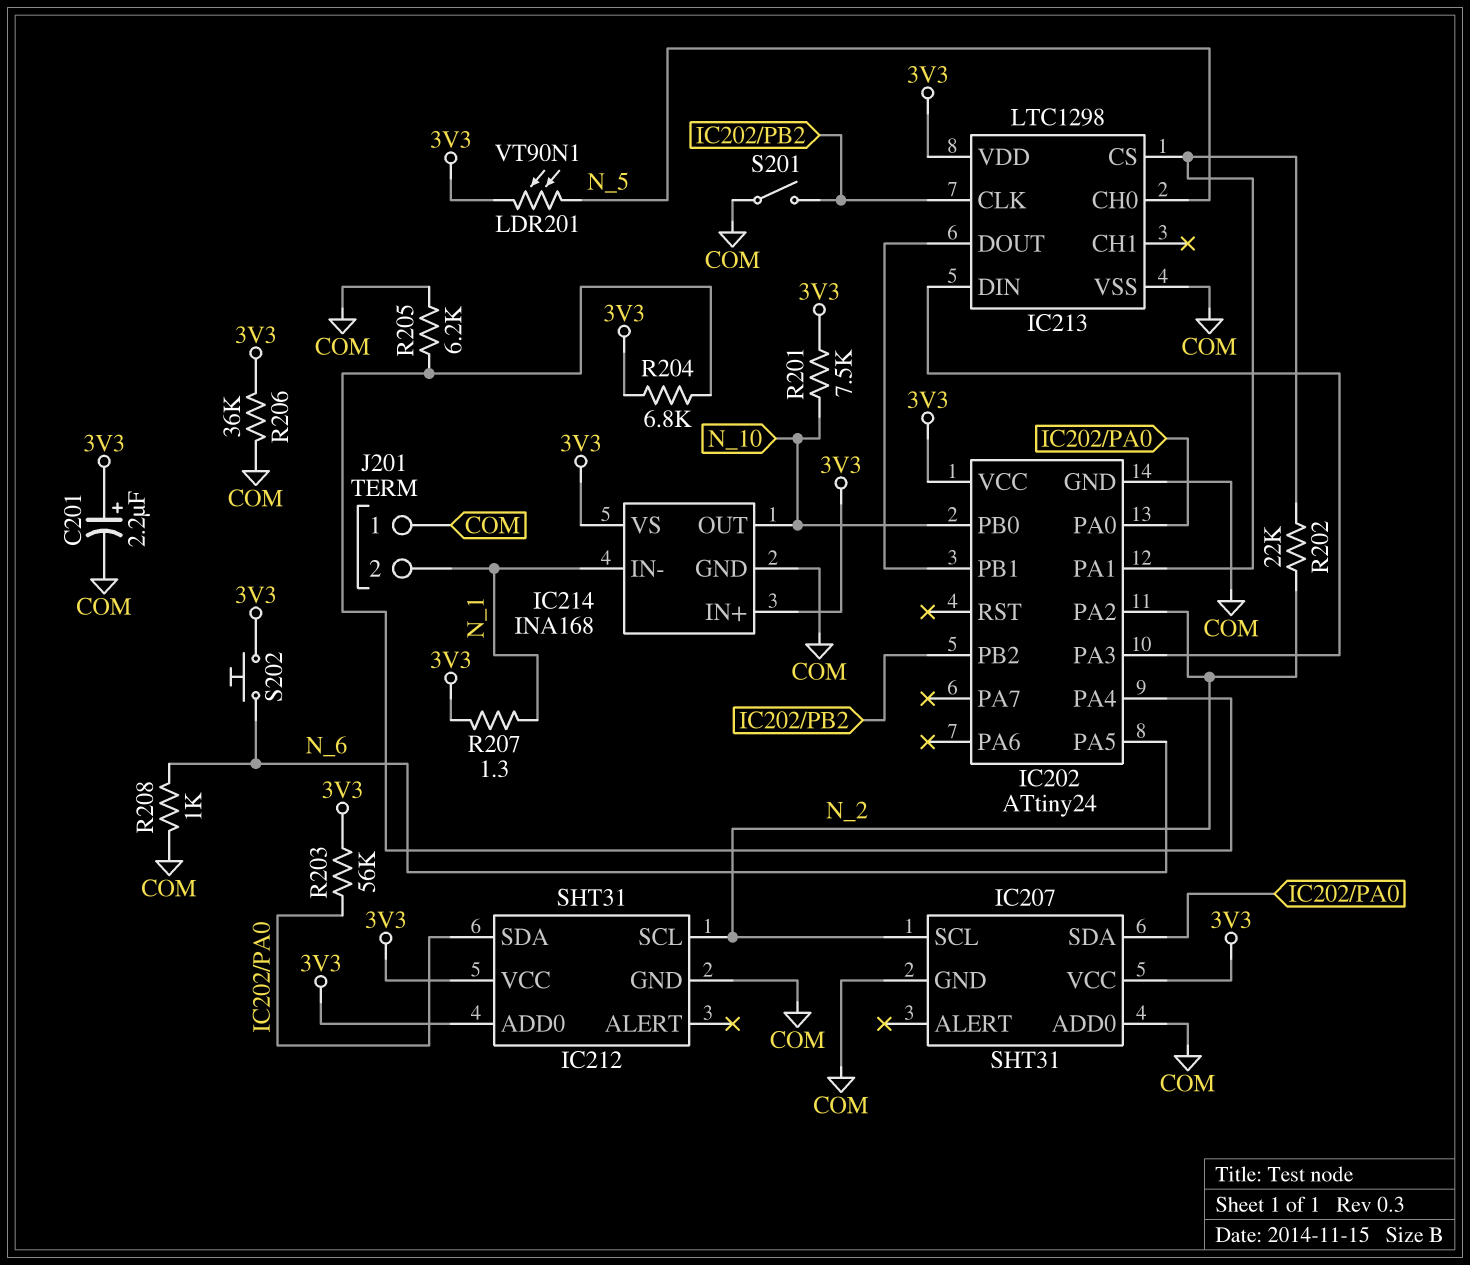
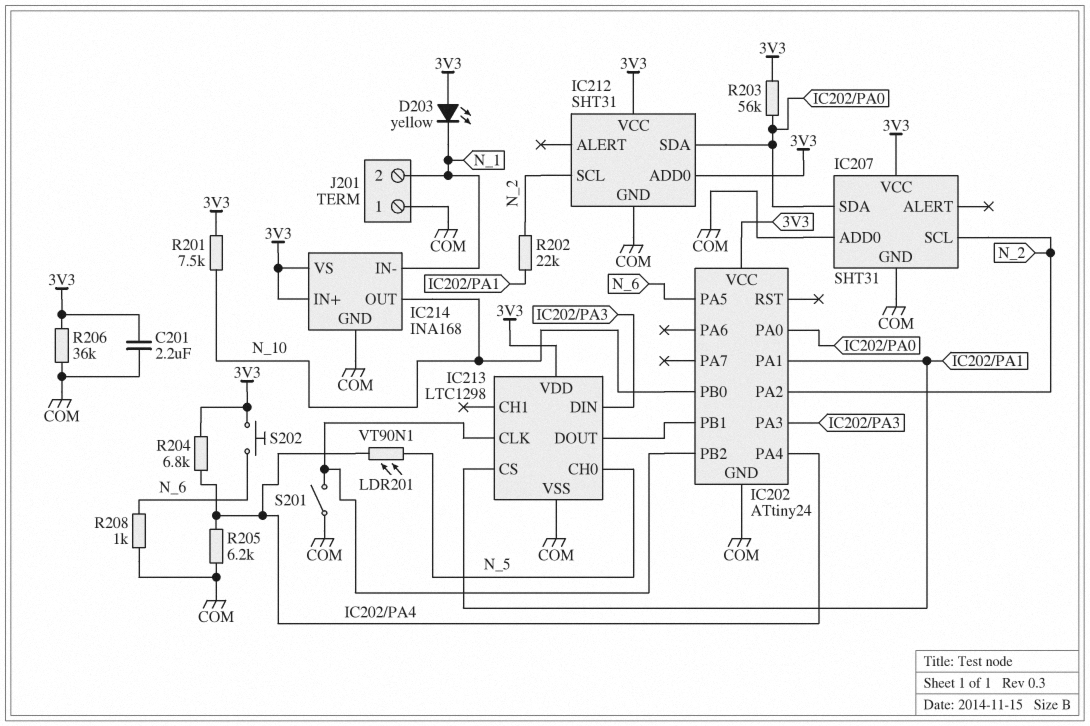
C201: 2.2uF (plus 3V3, minus COM) -> 2.2uF (3V3, COM)
D203: none -> LED yellow (A 3V3, K N_1)
LDR201: VT90N1 (3V3, N_5) -> VT90N1 (IC202/PA4, N_5)
R207: 1.3 (3V3, N_1) -> none

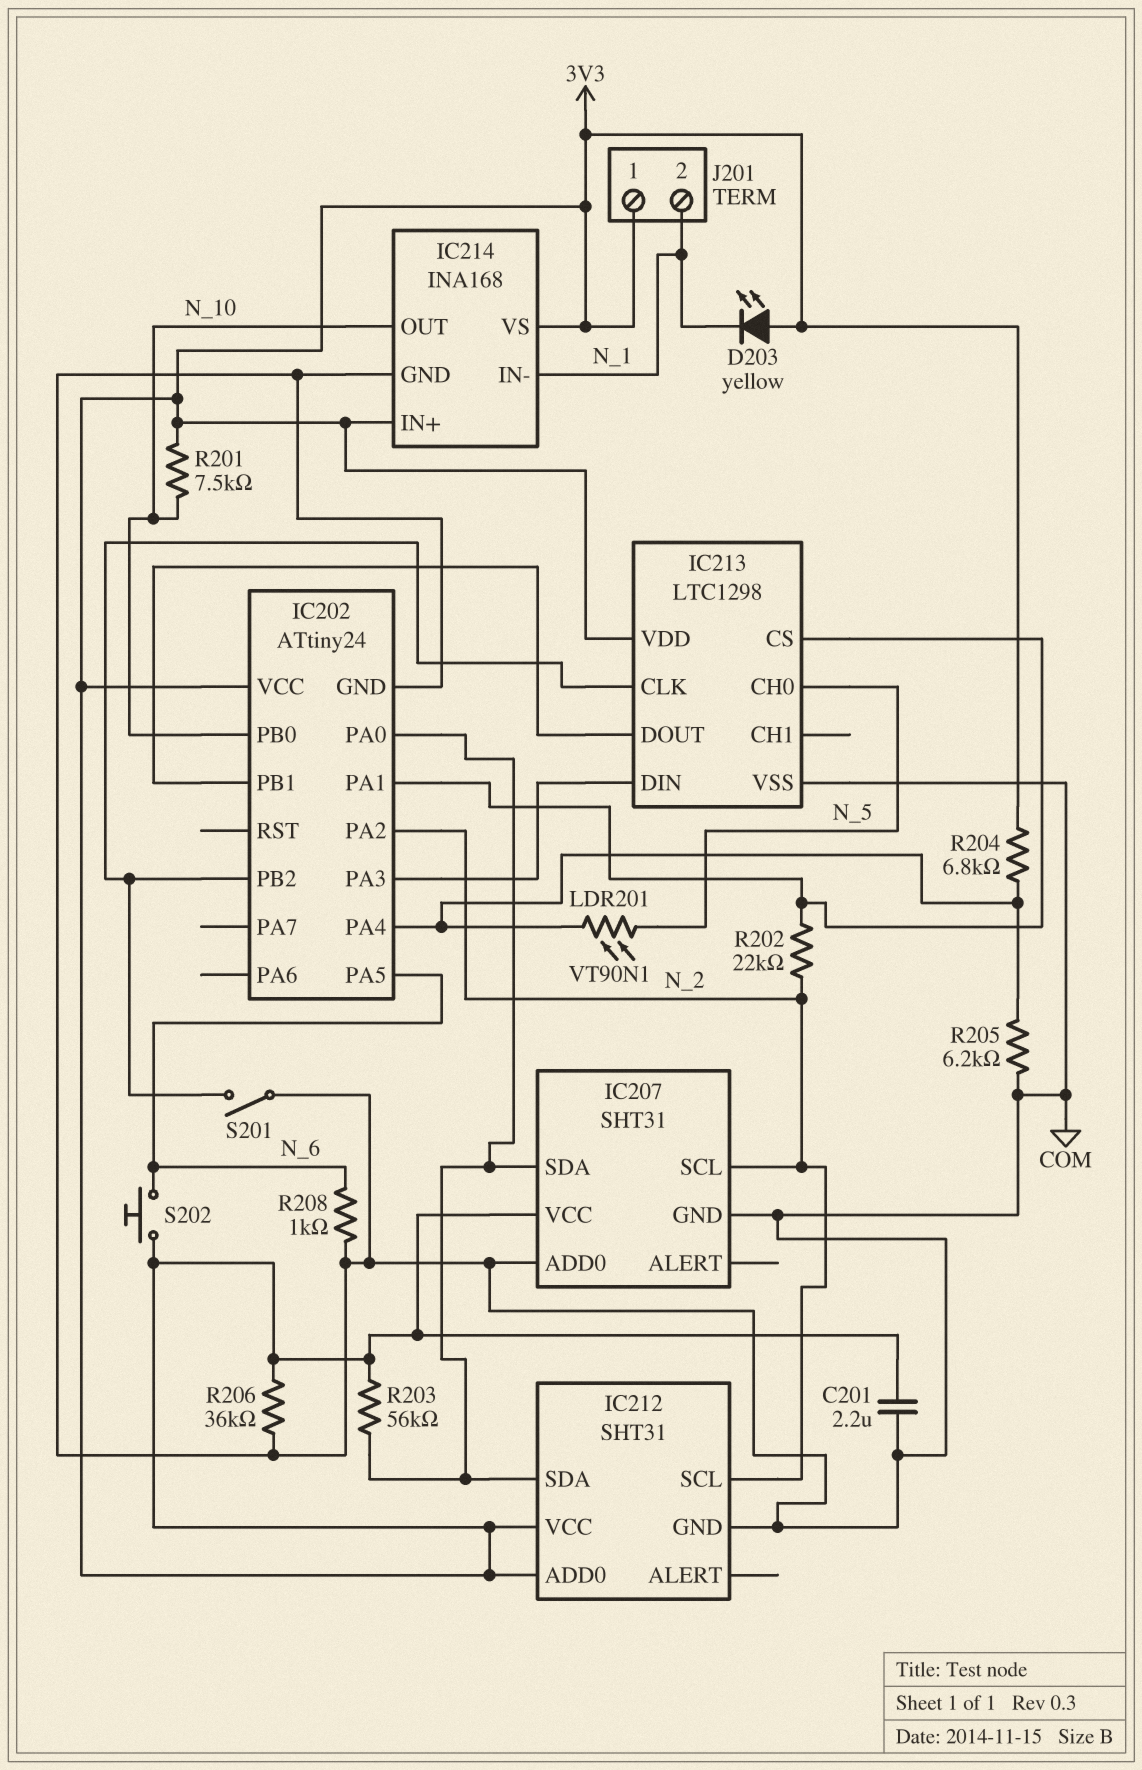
J201 pin 1: COM -> 3V3

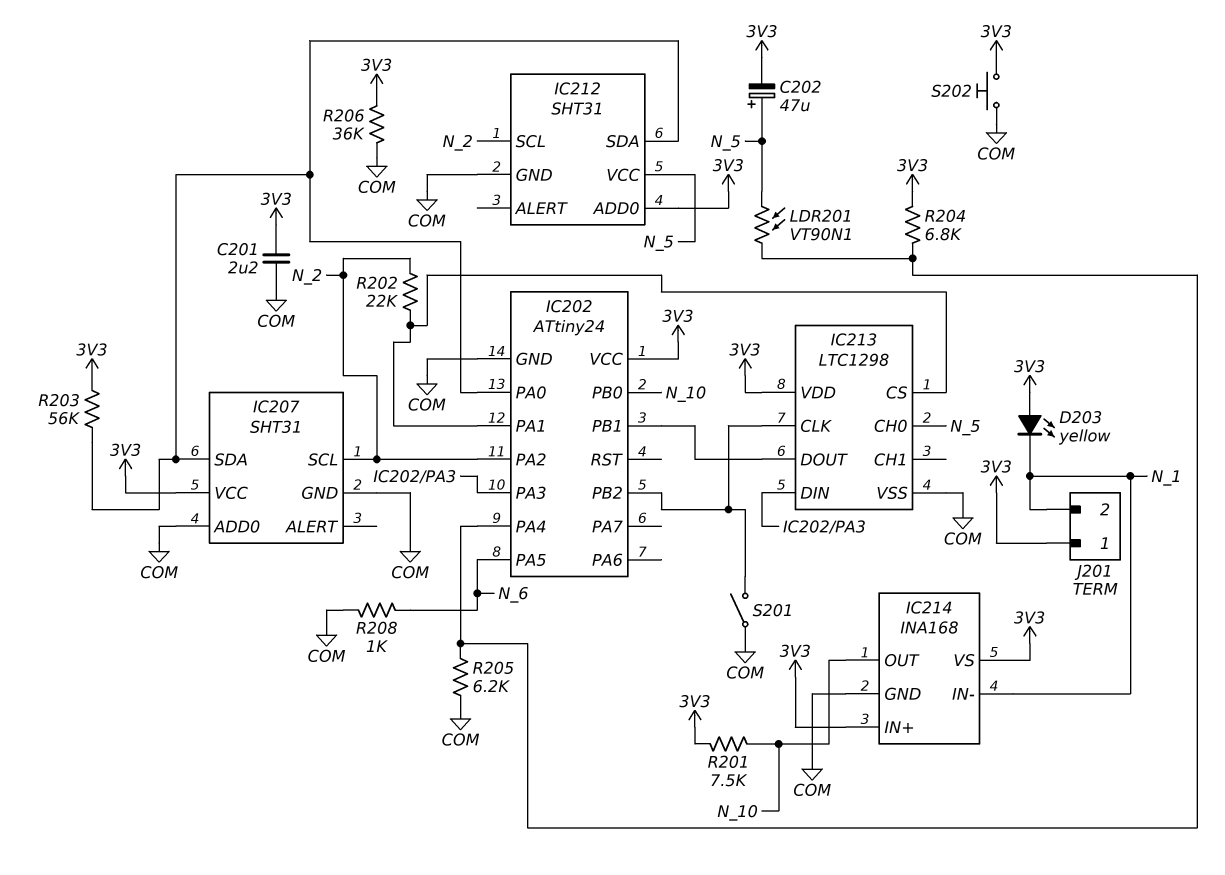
C202: none -> 47uF (plus N_5, minus 3V3)
IC212 pin VCC: 3V3 -> N_5
S202: button (3V3, N_6) -> button (3V3, COM)

